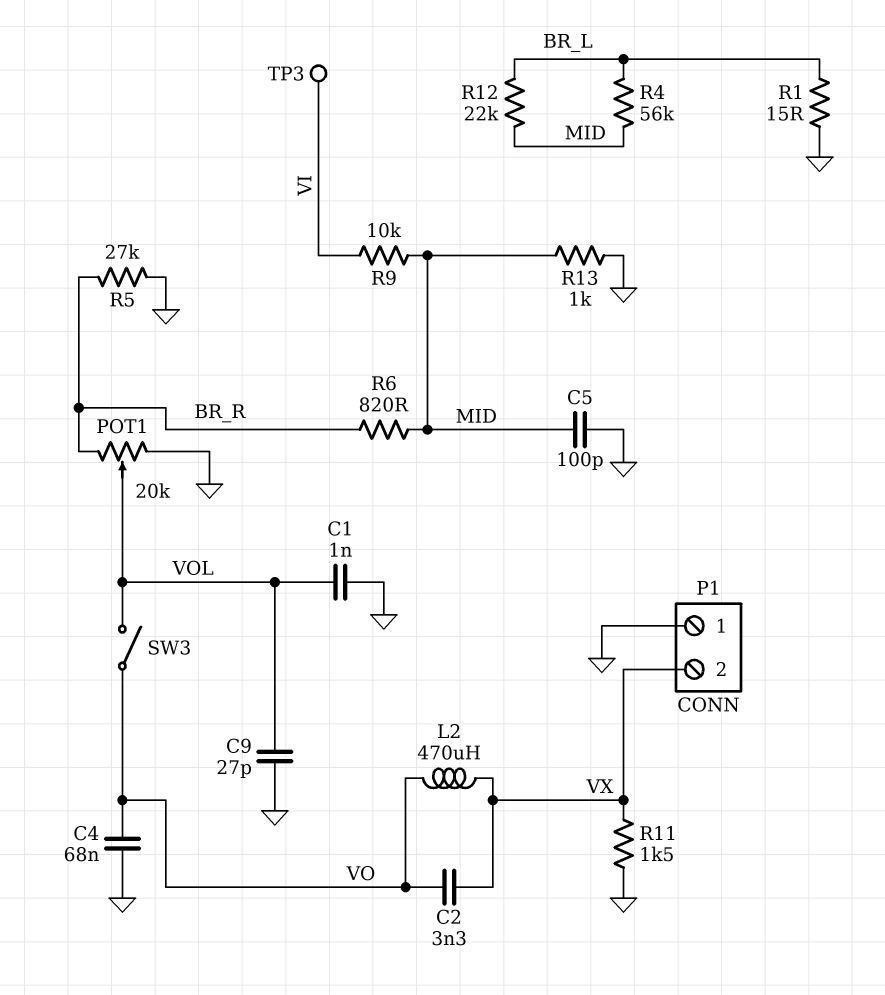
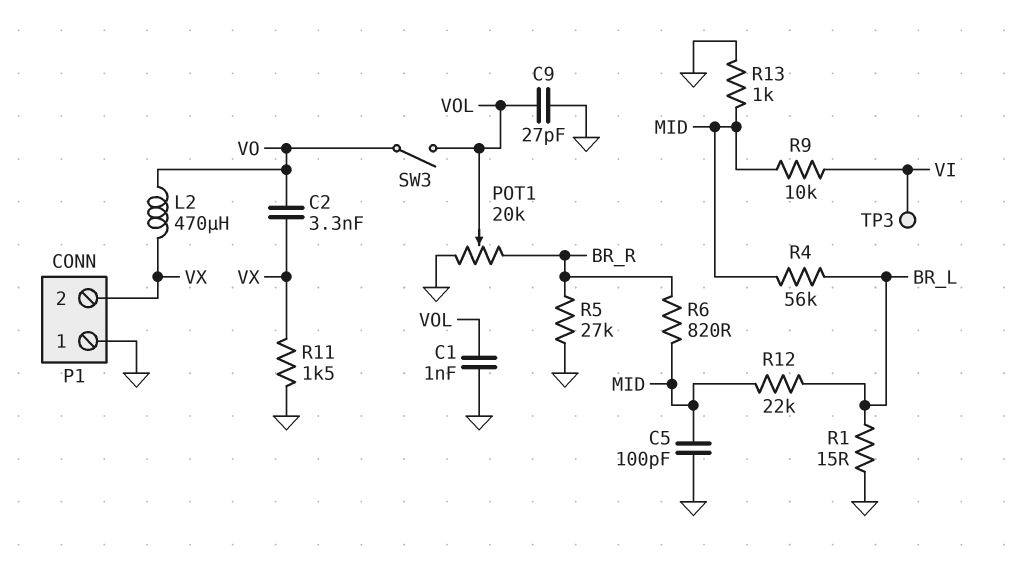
C4: 68nF (GND, VO) -> none

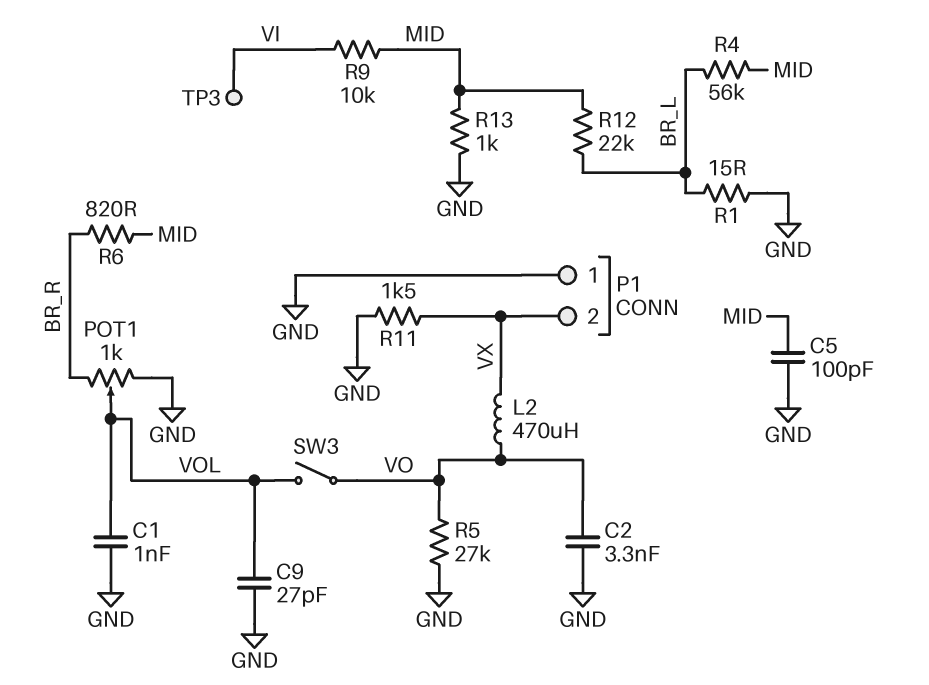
C2: 3.3nF (VO, VX) -> 3.3nF (GND, VO)
POT1: 20k (BR_R, GND, wiper VOL) -> 1k (BR_R, GND, wiper VOL)
R5: 27k (BR_R, GND) -> 27k (GND, VO)

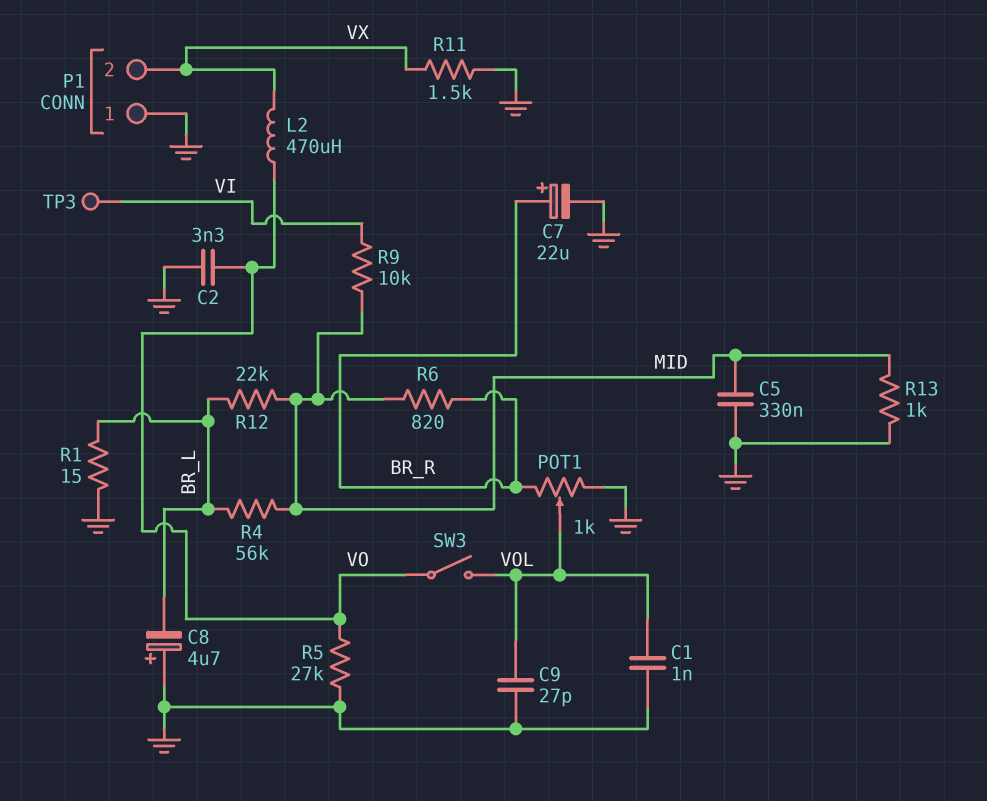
C5: 100pF (GND, MID) -> 330nF (GND, MID)
C7: none -> 22uF (plus BR_R, minus GND)
C8: none -> 4.7uF (plus GND, minus BR_L)

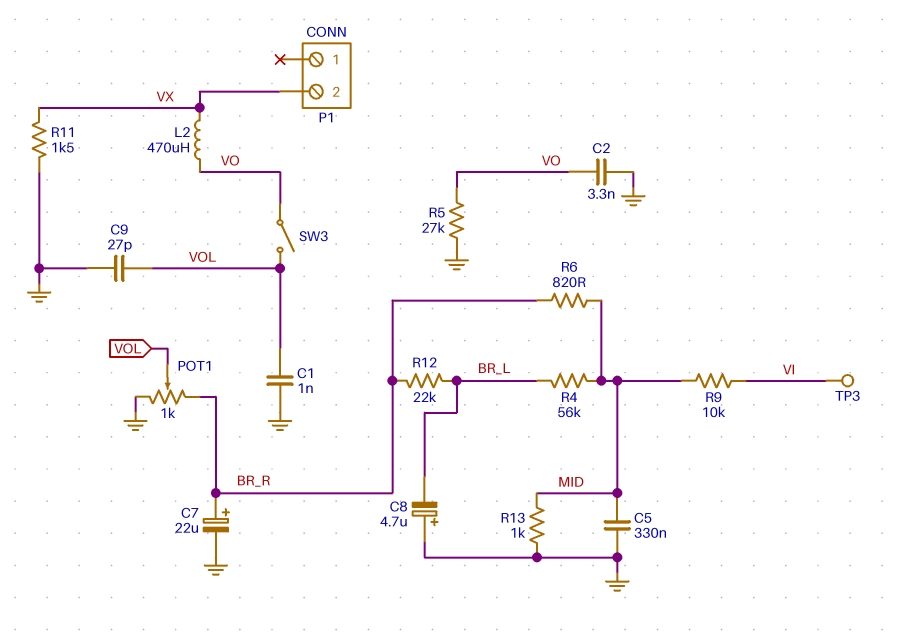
P1 pin 1: GND -> none
R1: 15 (BR_L, GND) -> none
R12: 22k (BR_L, MID) -> 22k (BR_L, BR_R)

